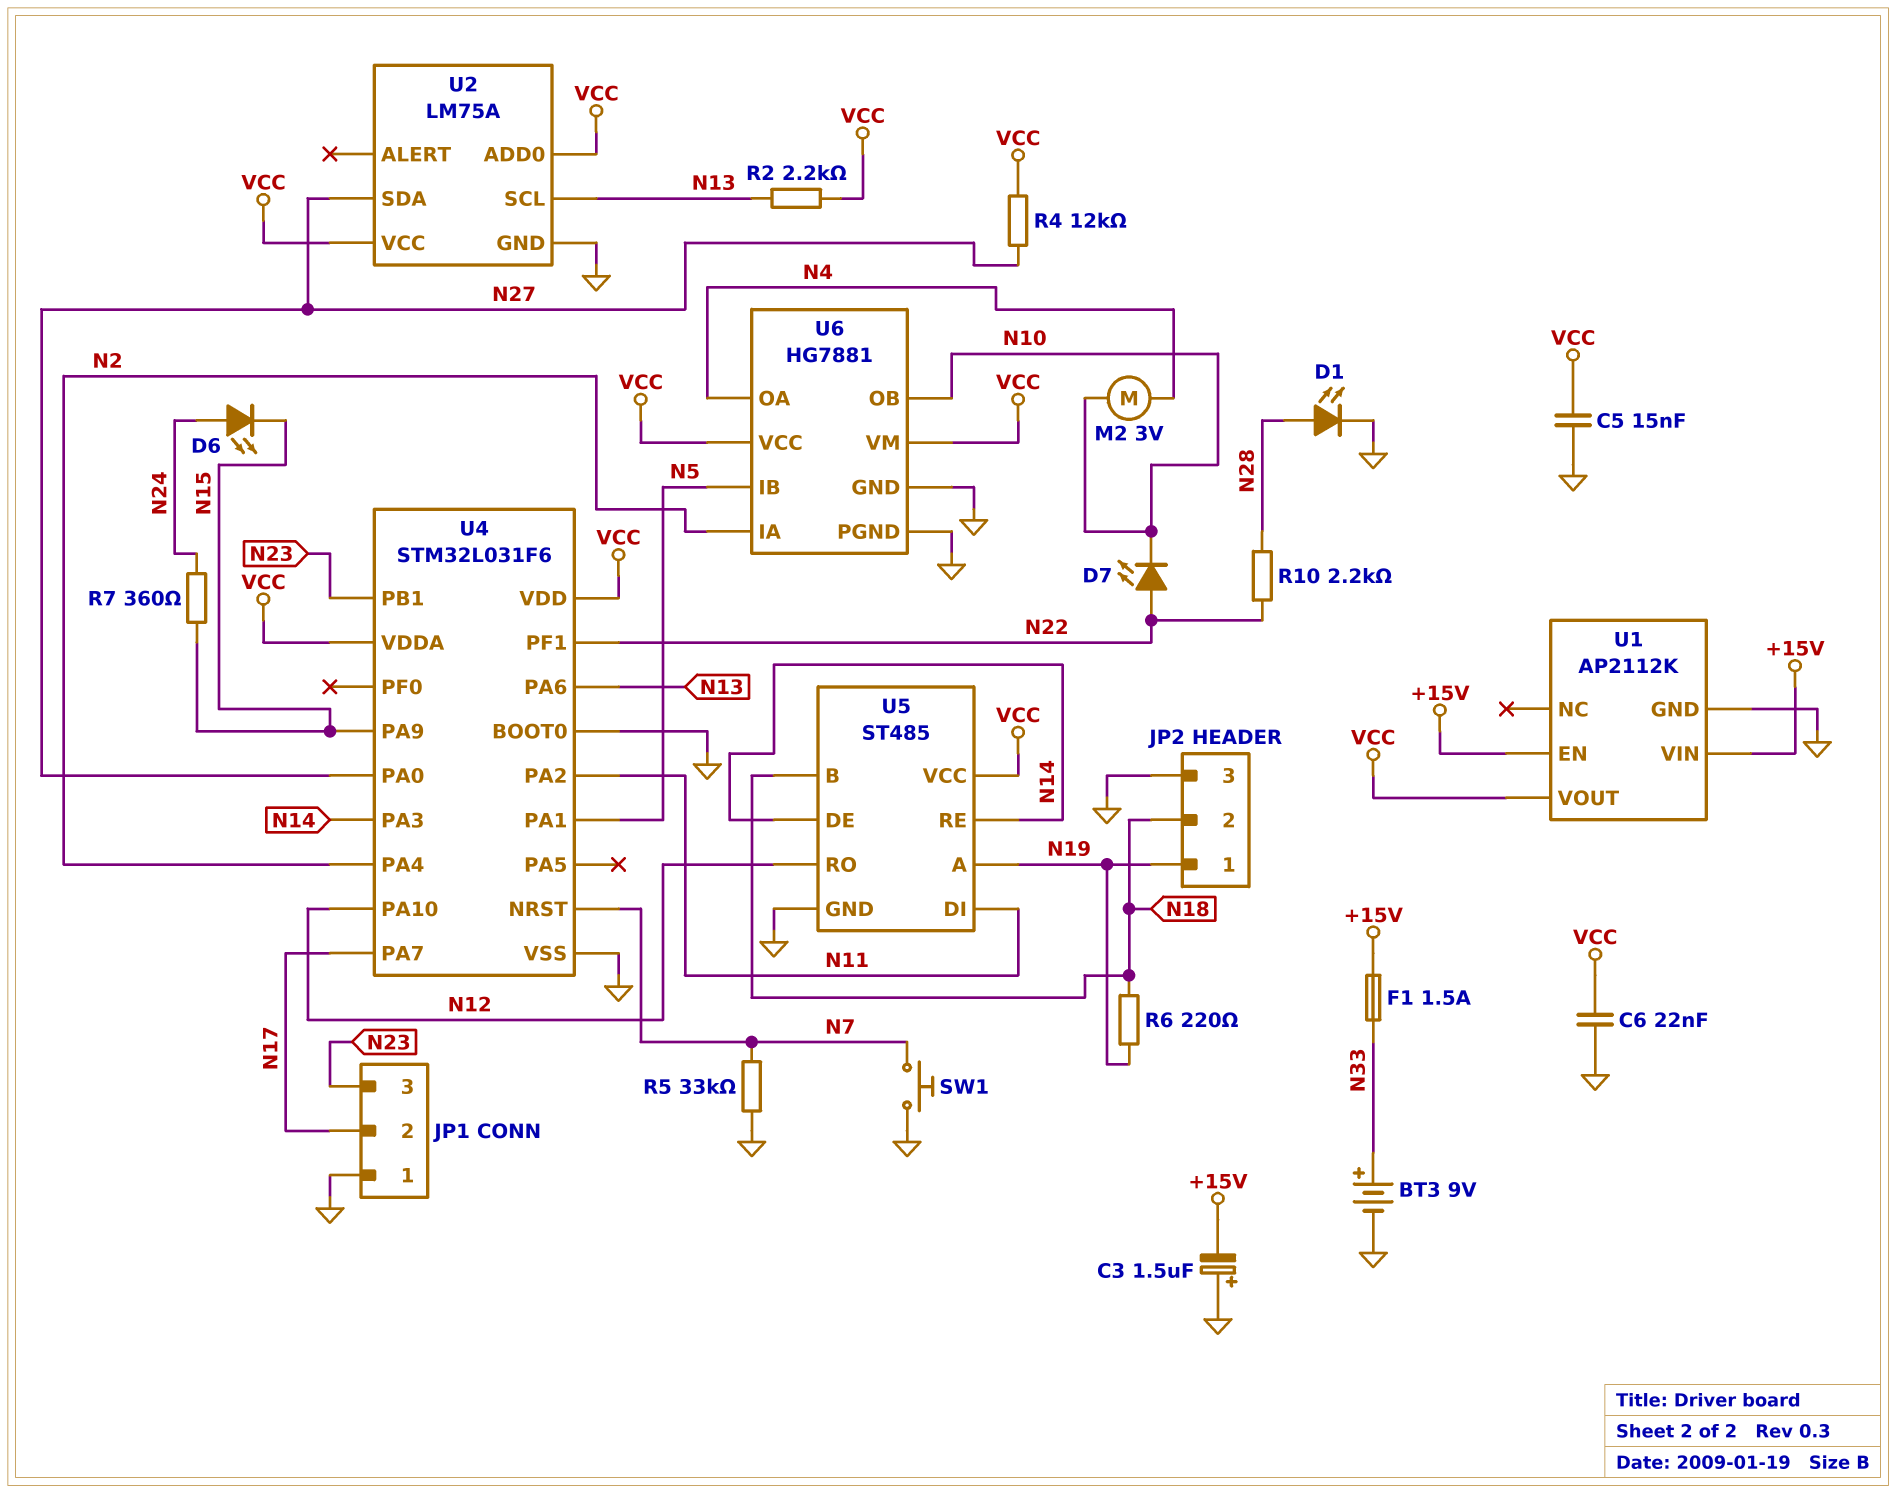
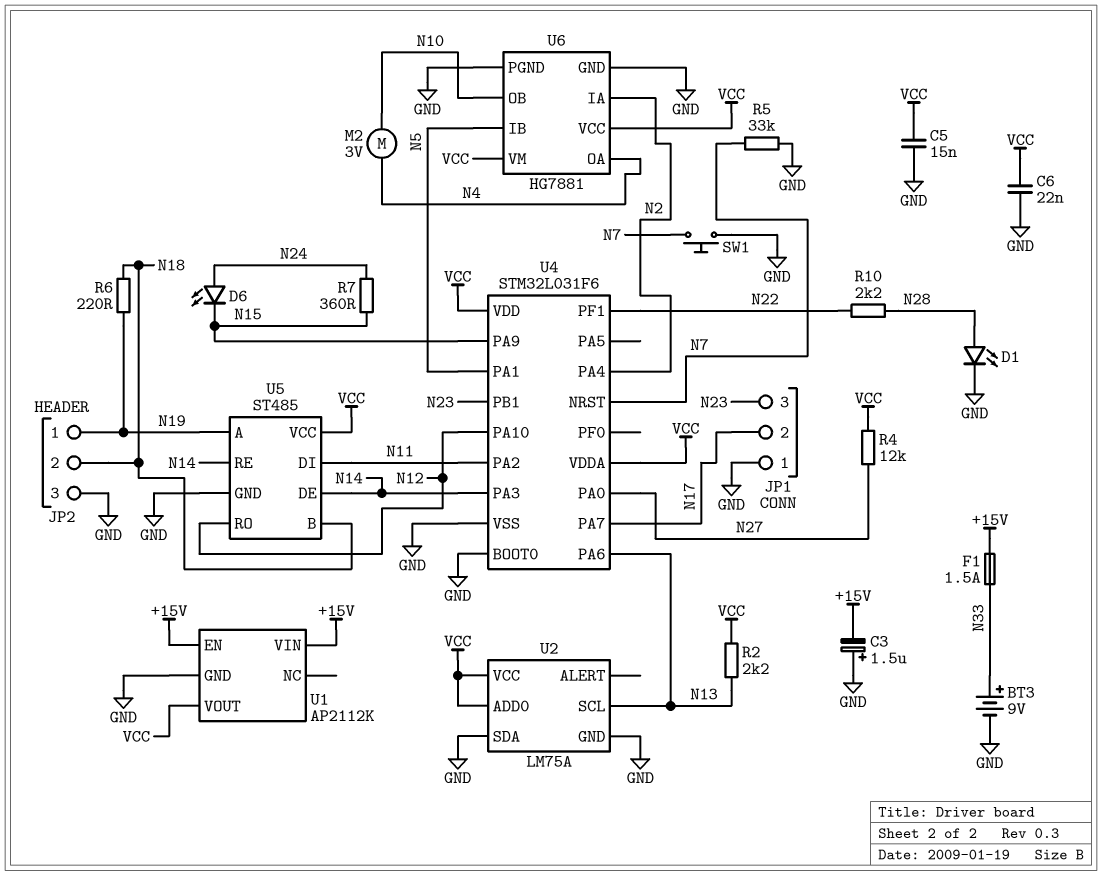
D7: LED (A N22, K N10) -> none
U2 pin SDA: N27 -> GND

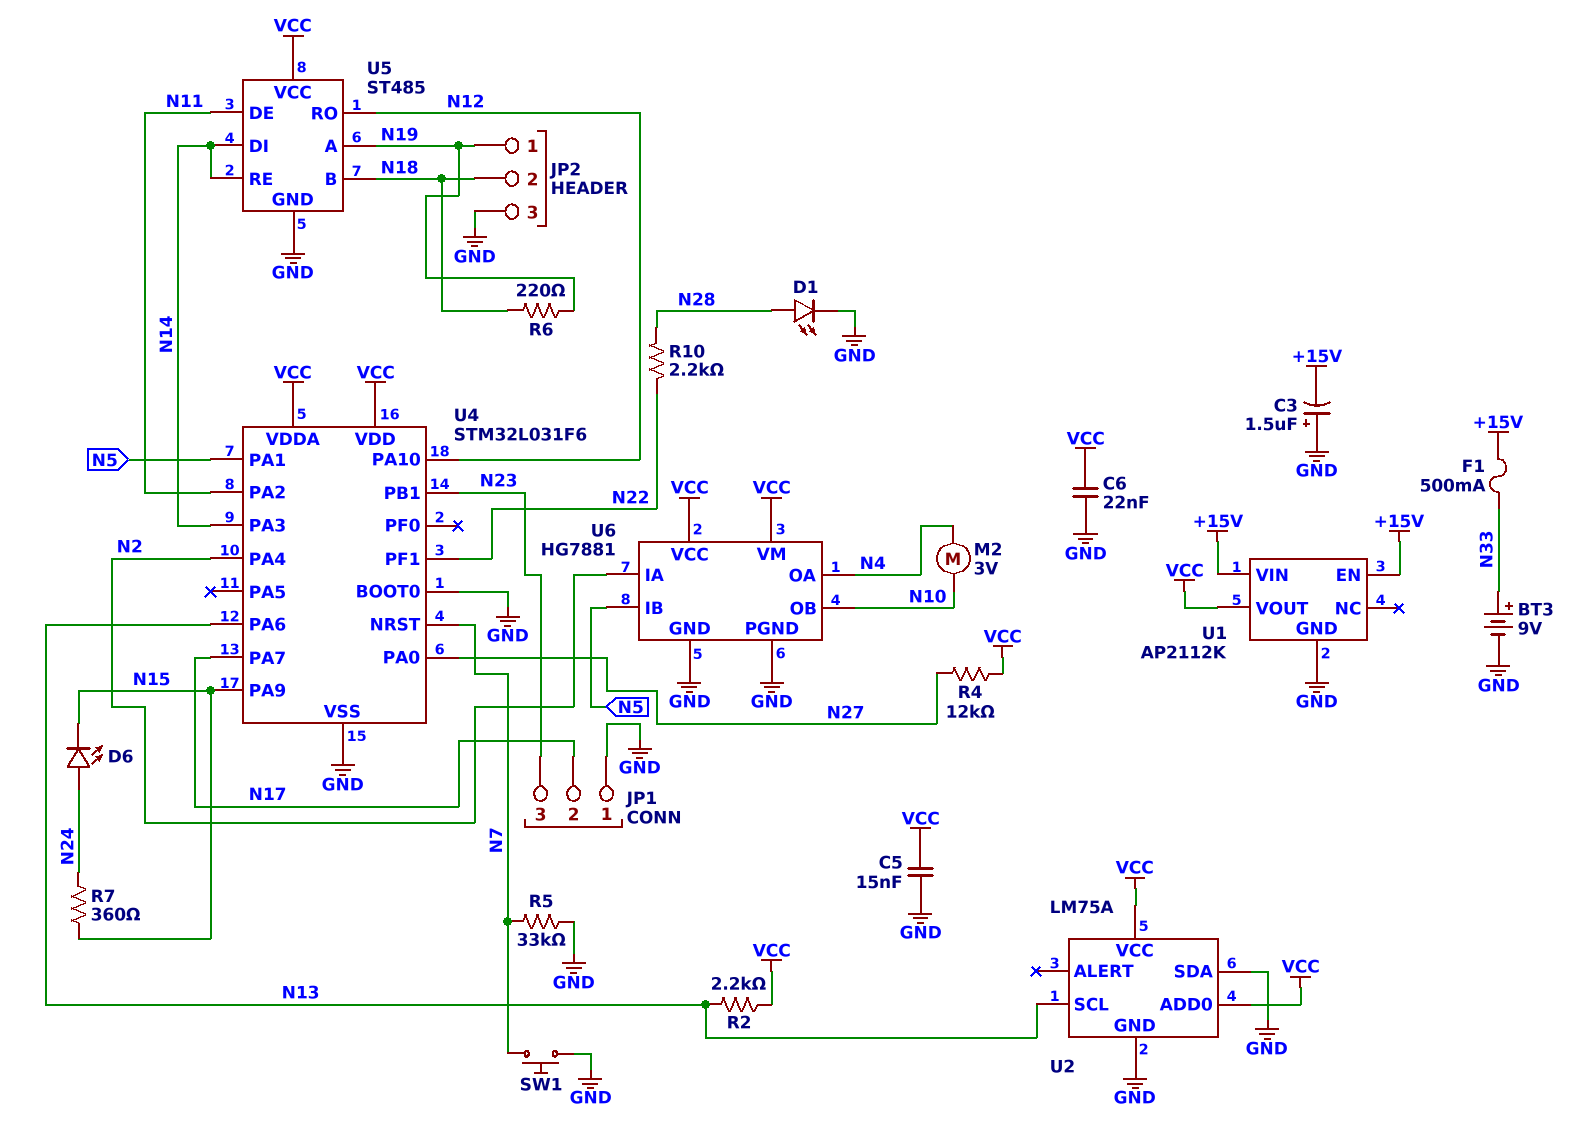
F1: 1.5A (+15V, N33) -> 500mA (+15V, N33)
U5 pin DE: N14 -> N11
U5 pin DI: N11 -> N14

